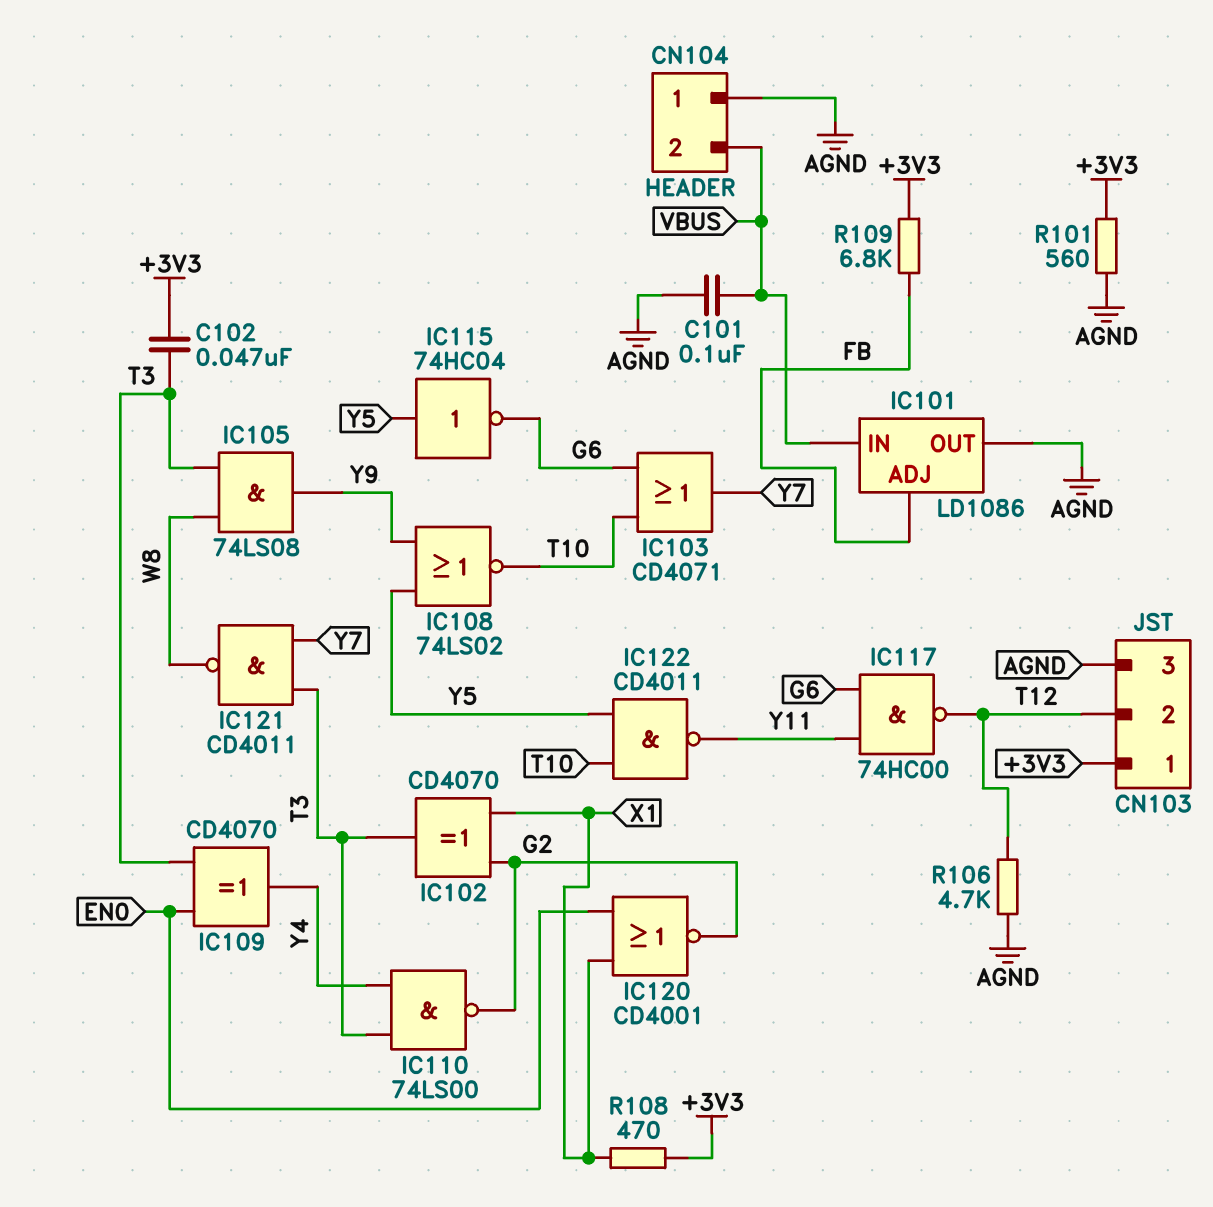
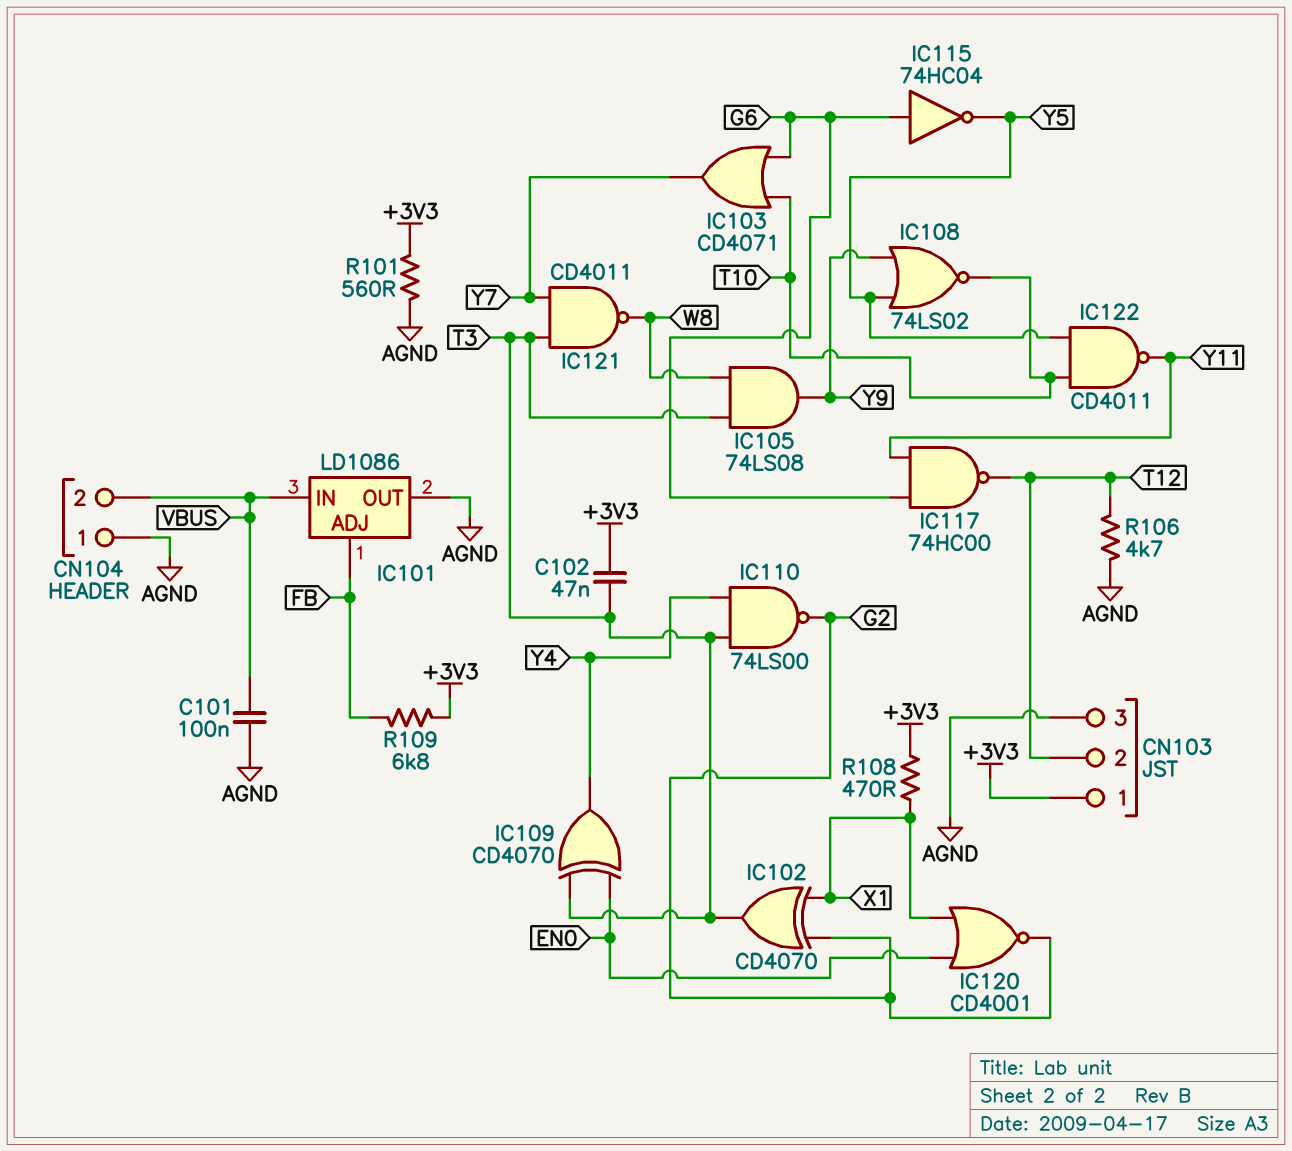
IC115: NOT 74HC04 (in Y5, out G6) -> NOT 74HC04 (in G6, out Y5)

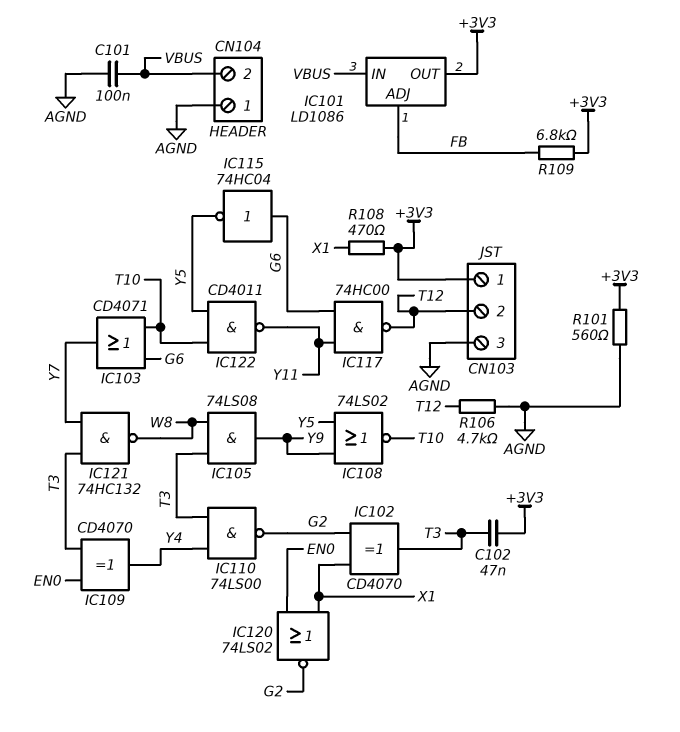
IC101 pin OUT: AGND -> +3V3
IC120: NOR CD4001 (in EN0, in X1, out G2) -> NOR 74LS02 (in EN0, in X1, out G2)
IC121: NAND CD4011 (in T3, in Y7, out W8) -> NAND 74HC132 (in T3, in Y7, out W8)

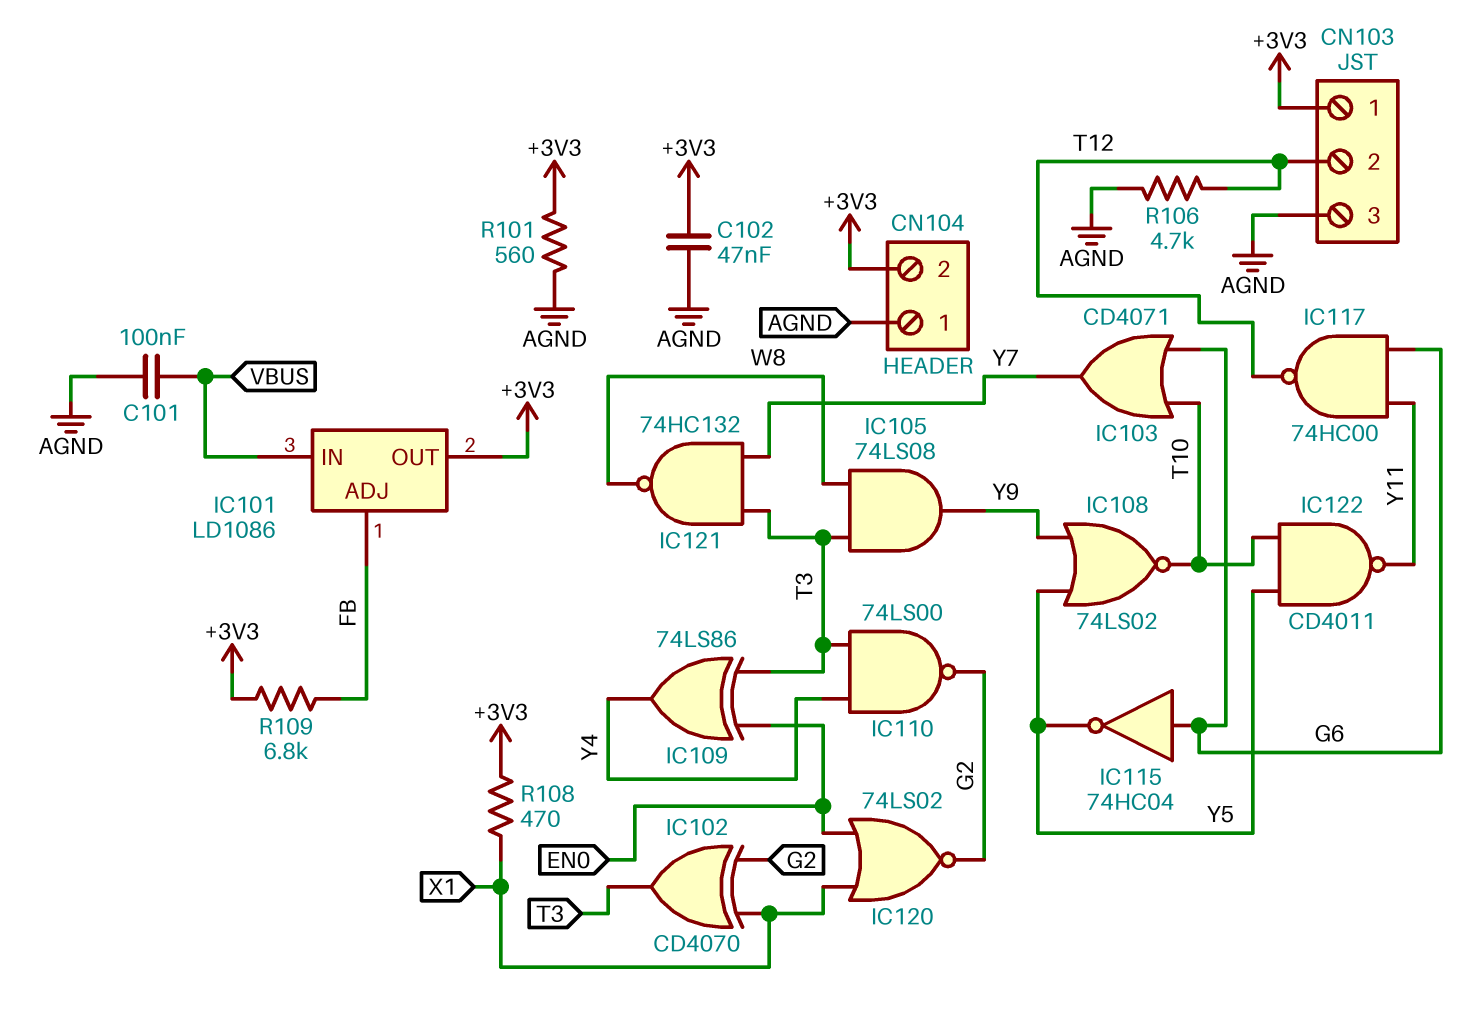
C102: 47nF (+3V3, T3) -> 47nF (+3V3, AGND)
CN104 pin 2: VBUS -> +3V3
IC109: XOR CD4070 (in EN0, in T3, out Y4) -> XOR 74LS86 (in EN0, in T3, out Y4)

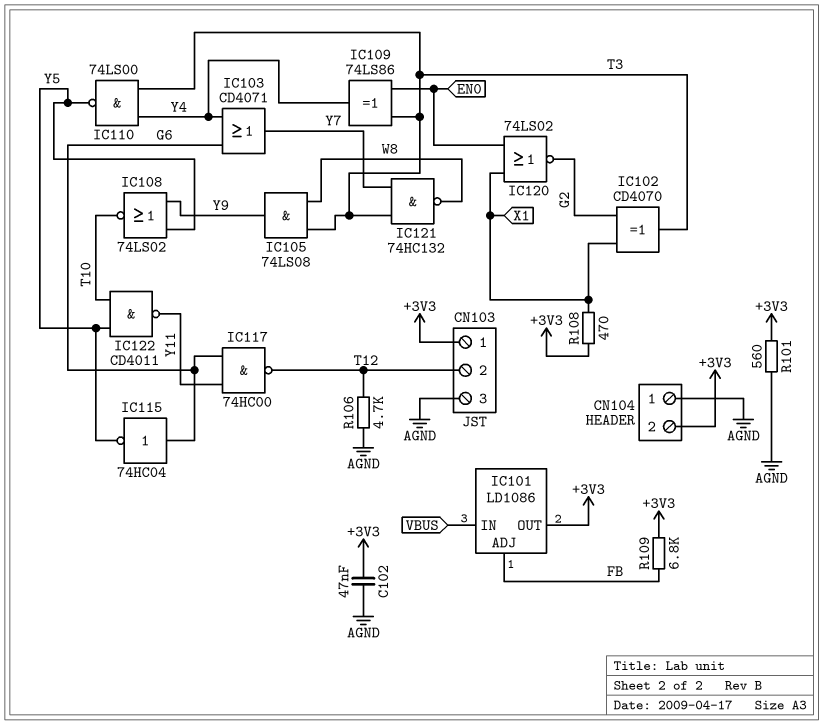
C101: 100nF (AGND, VBUS) -> none
IC103: OR CD4071 (in G6, in T10, out Y7) -> OR CD4071 (in G6, in Y4, out Y7)
IC110: NAND 74LS00 (in T3, in Y4, out G2) -> NAND 74LS00 (in T3, in Y4, out Y5)

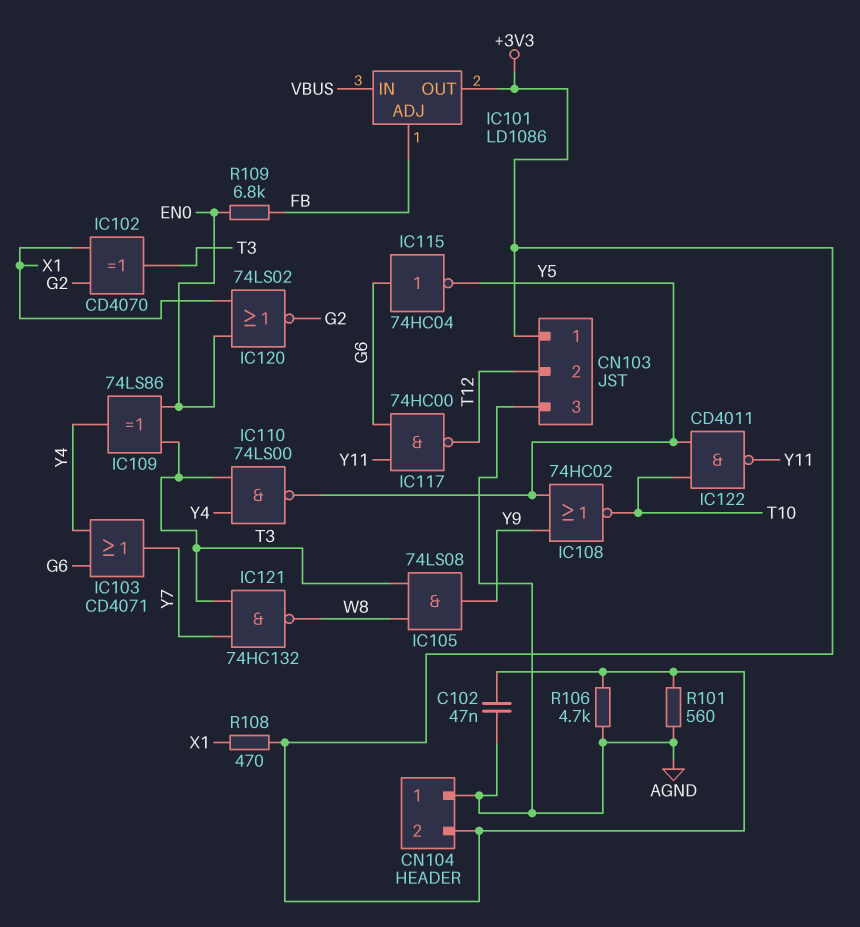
IC108: NOR 74LS02 (in Y5, in Y9, out T10) -> NOR 74HC02 (in Y5, in Y9, out T10)
R106: 4.7k (AGND, T12) -> 4.7k (+3V3, AGND)
R109: 6.8k (+3V3, FB) -> 6.8k (EN0, FB)

